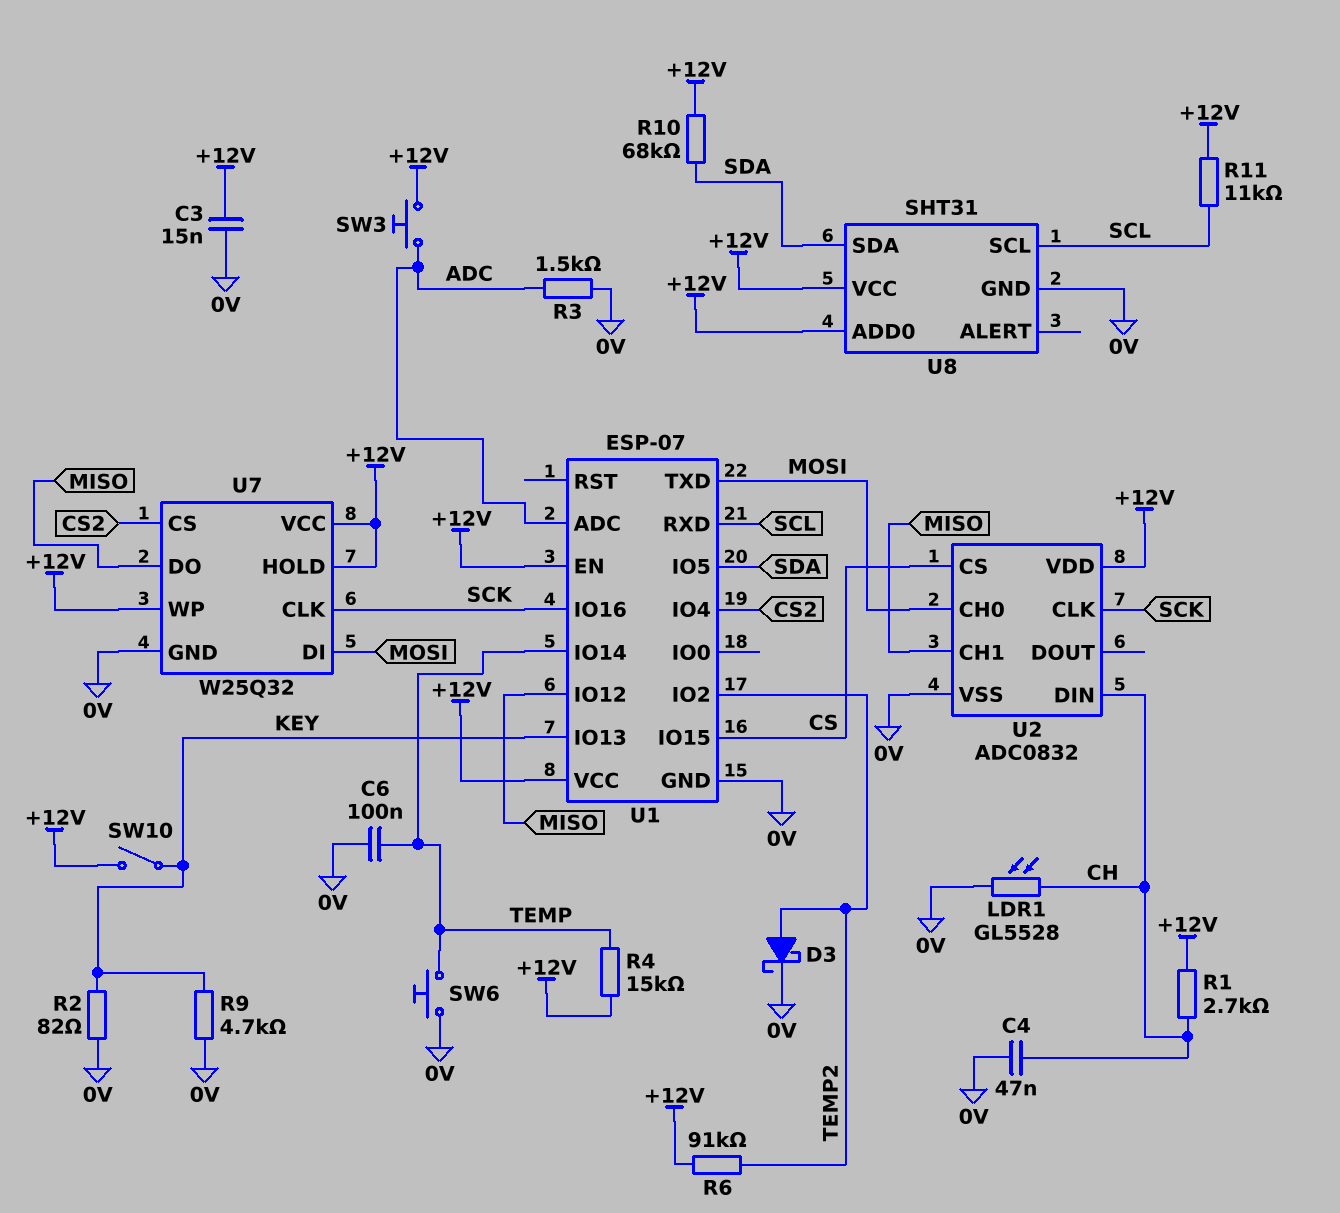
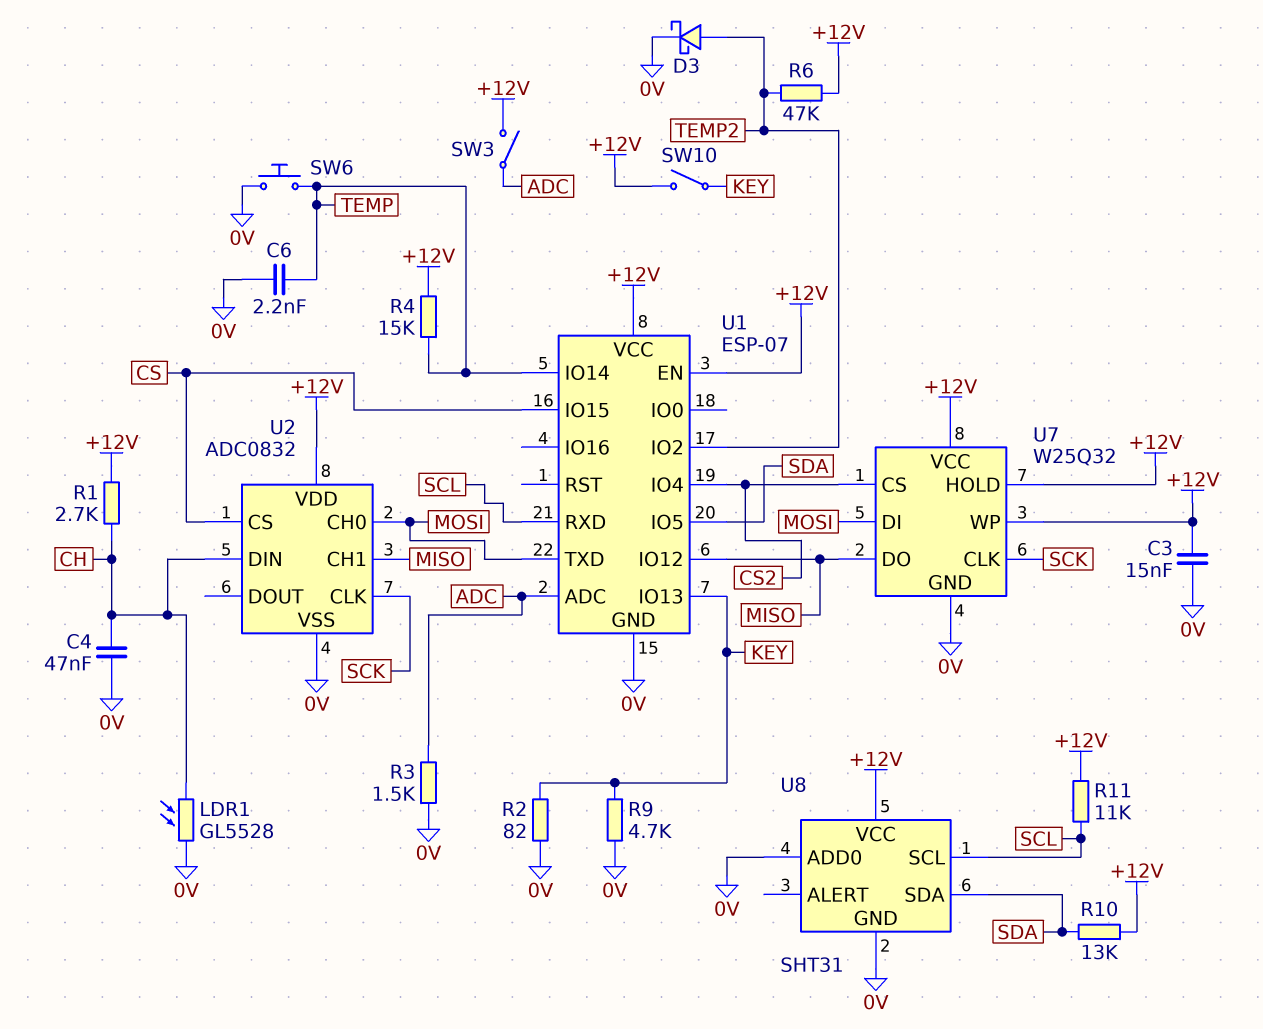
C6: 100nF (0V, TEMP) -> 2.2nF (0V, TEMP)
R6: 91k (+12V, TEMP2) -> 47k (+12V, TEMP2)
R10: 68k (+12V, SDA) -> 13k (+12V, SDA)
SW3: button (+12V, ADC) -> switch (+12V, ADC)
U1 pin IO16: SCK -> none
U8 pin ADD0: +12V -> 0V

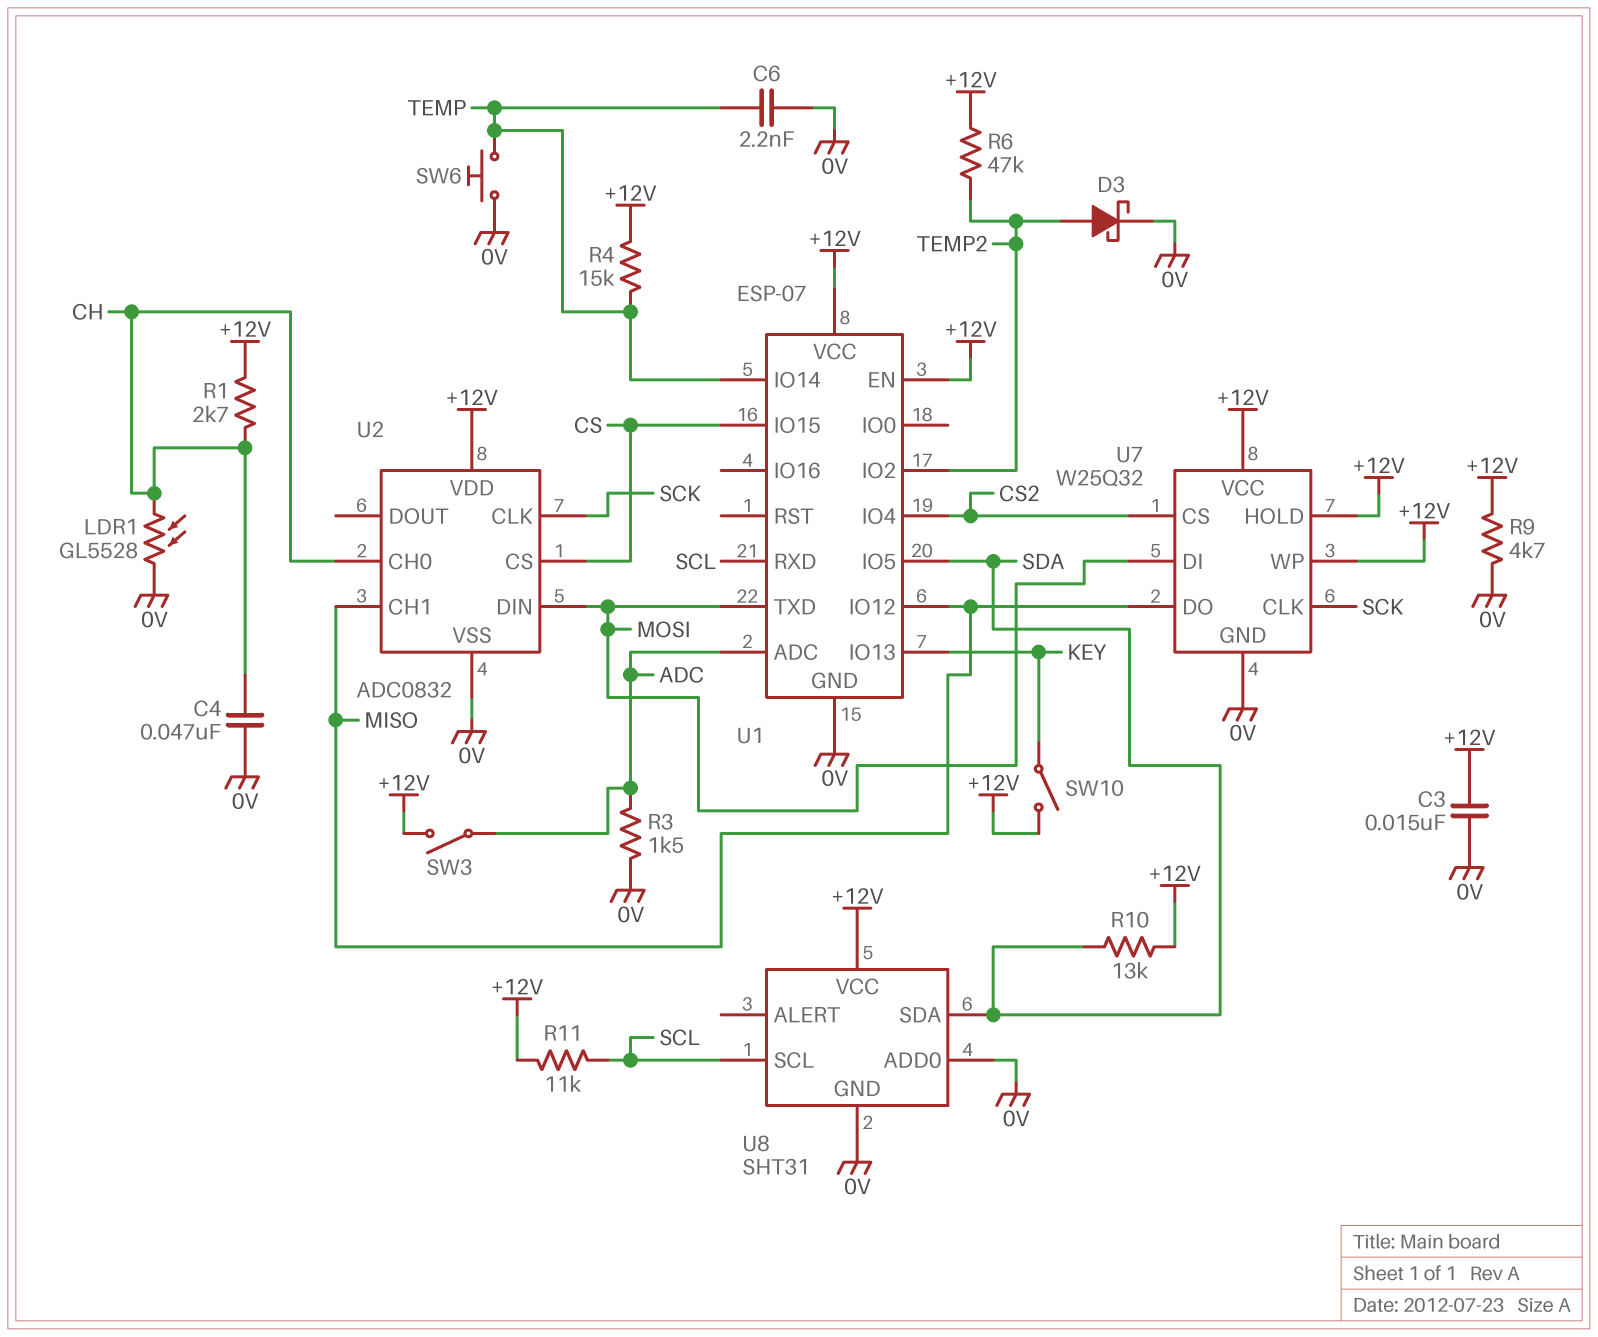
R2: 82 (0V, KEY) -> none
R9: 4.7k (0V, KEY) -> 4.7k (+12V, 0V)
U2 pin CH0: MOSI -> CH
U2 pin DIN: CH -> MOSI

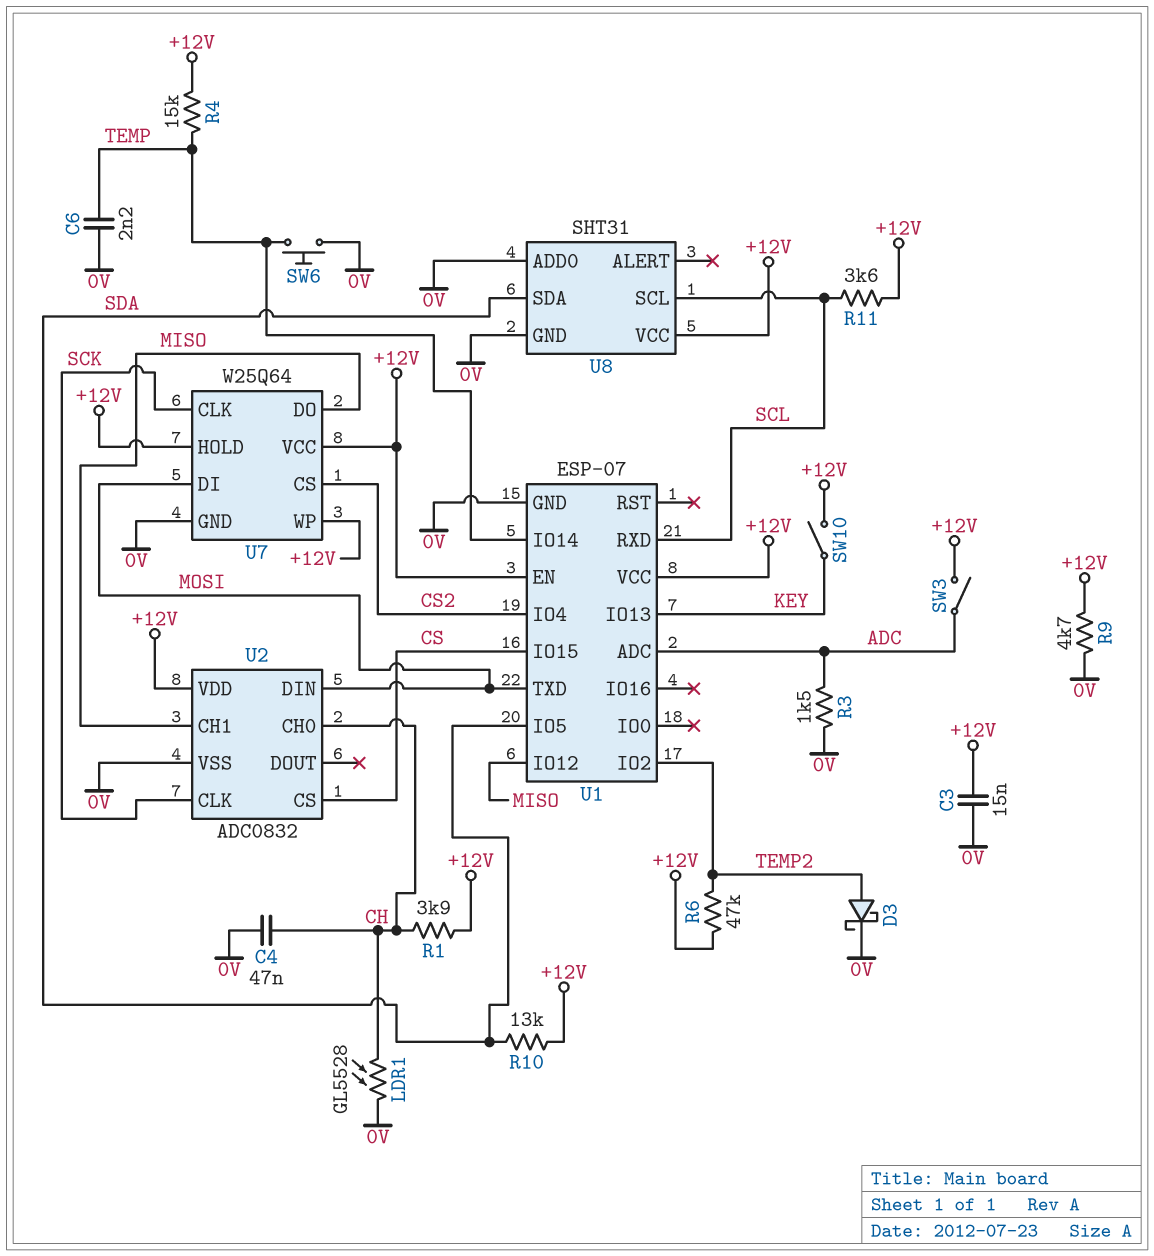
R1: 2.7k (+12V, CH) -> 3.9k (+12V, CH)
R11: 11k (+12V, SCL) -> 3.6k (+12V, SCL)
U7: W25Q32 -> W25Q64

